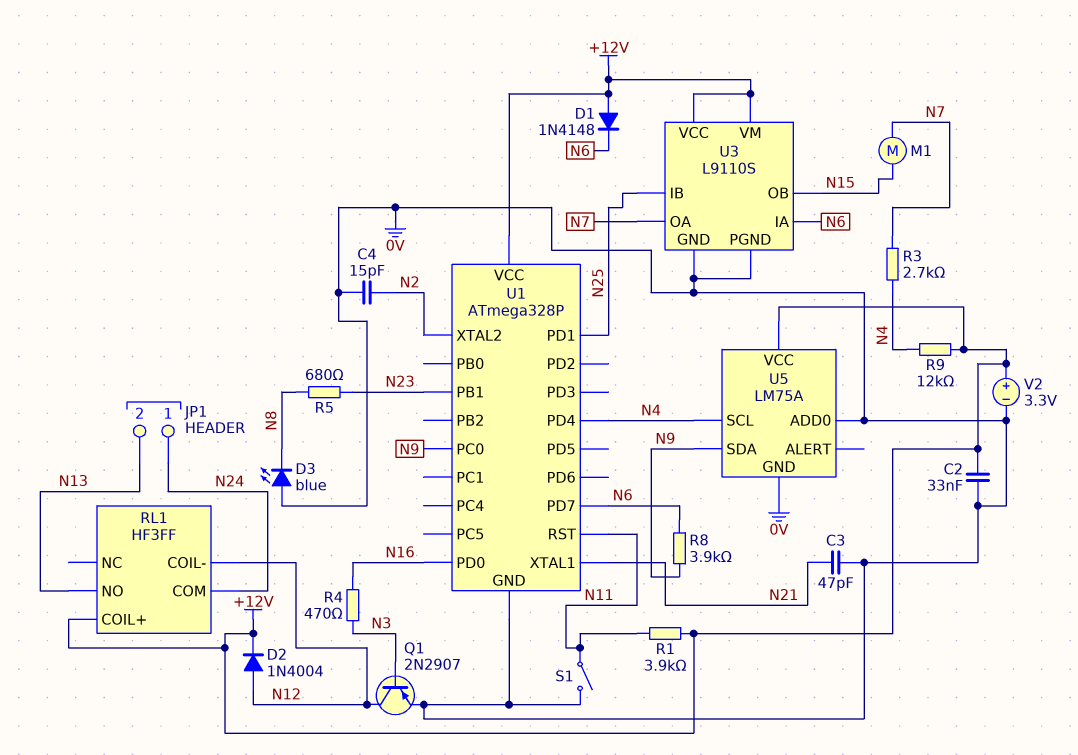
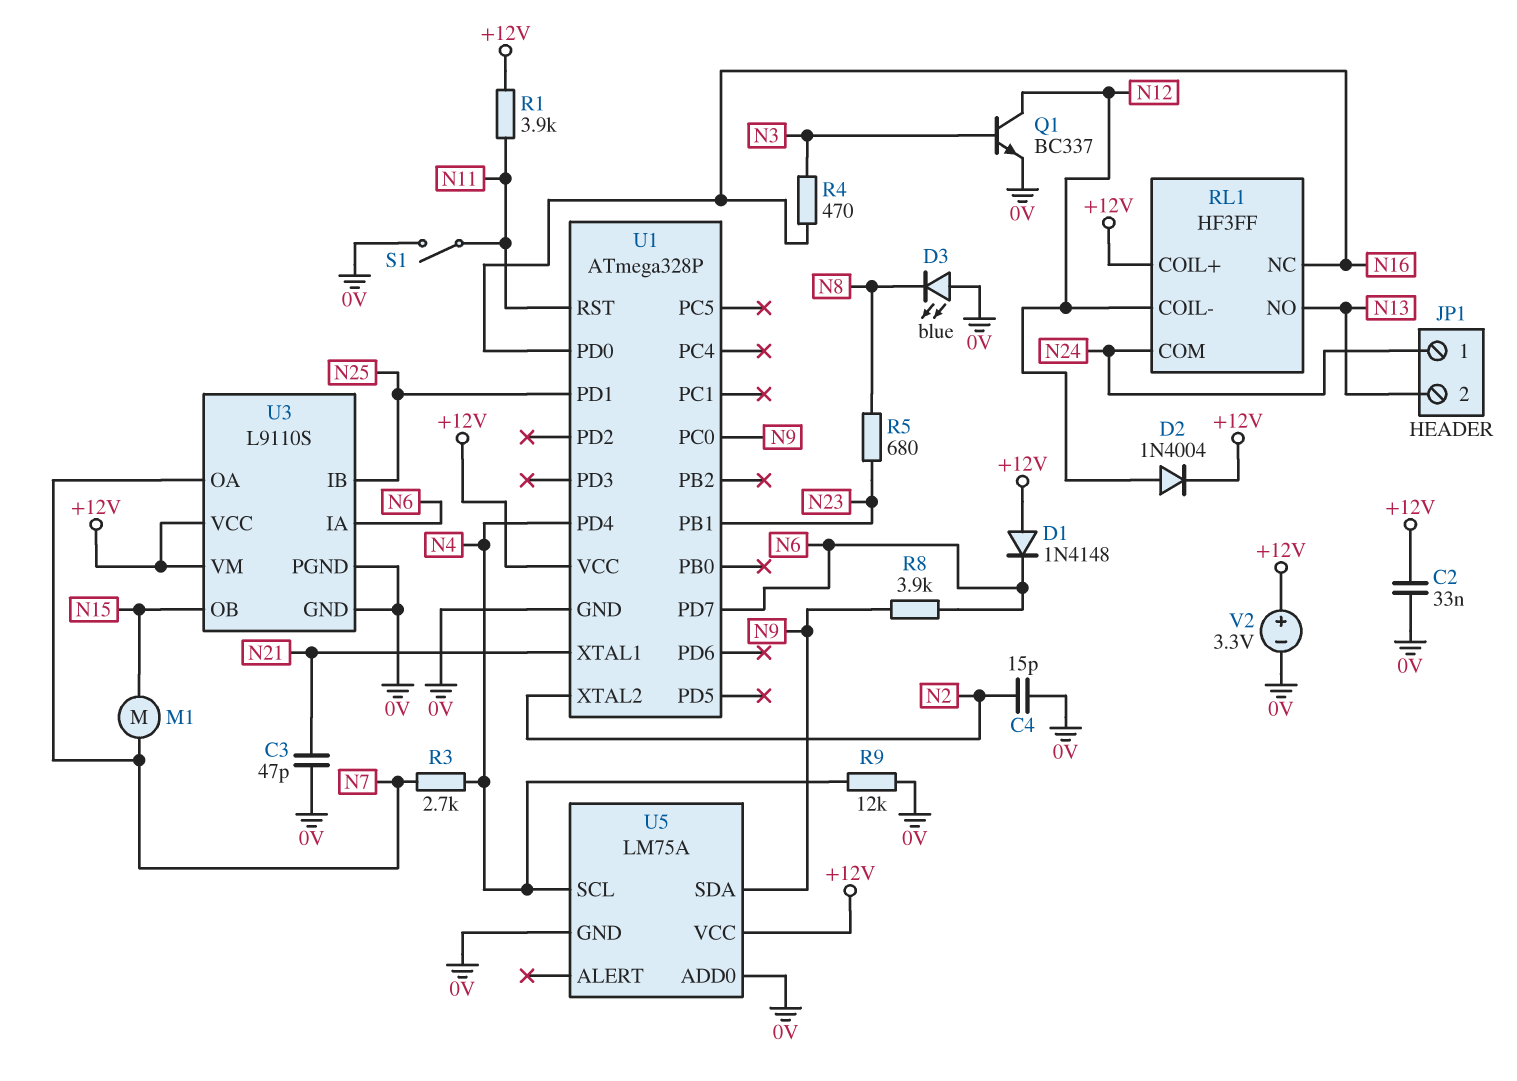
Q1: PNP 2N2907 (B N3, C N12, E 0V) -> NPN BC337 (B N3, C N12, E 0V)
R9: 12k (+12V, N4) -> 12k (0V, N4)
RL1 pin NC: none -> N16

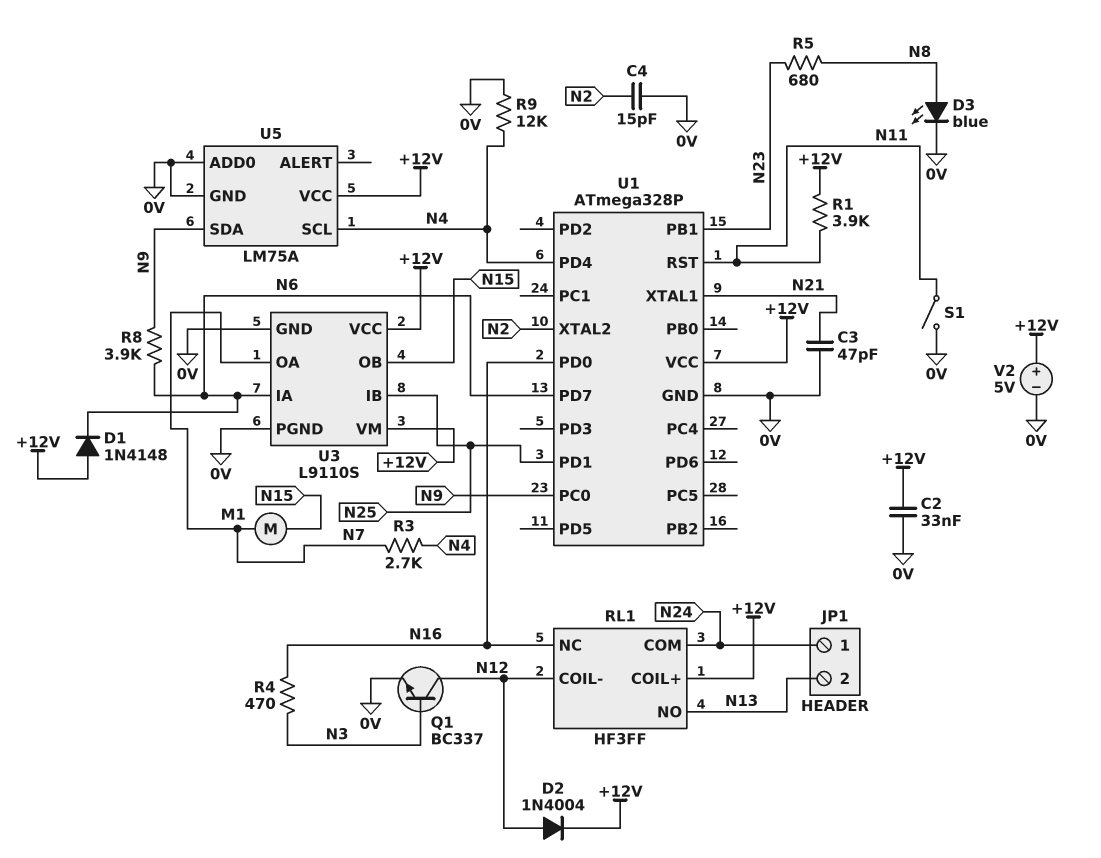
D3: LED blue (A 0V, K N8) -> LED blue (A N8, K 0V)
V2: 3.3V (plus +12V, minus 0V) -> 5V (plus +12V, minus 0V)

